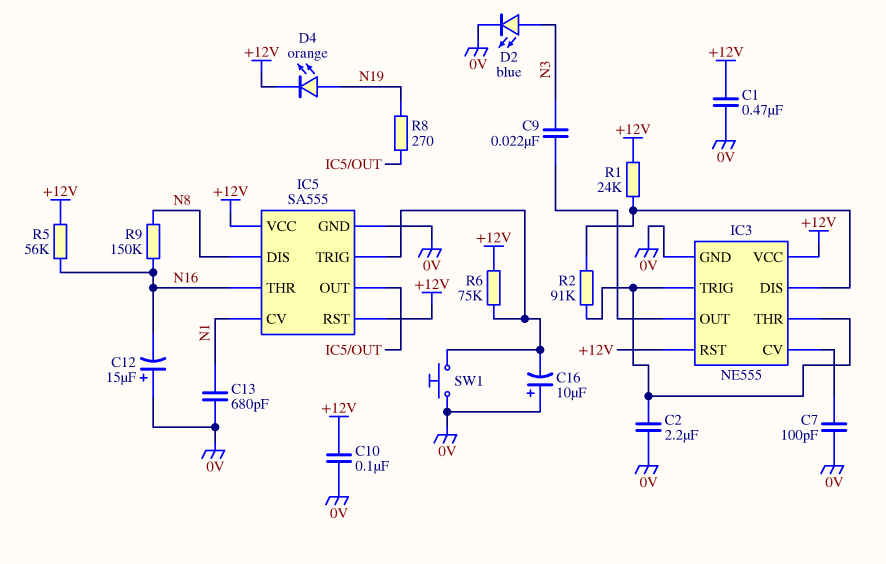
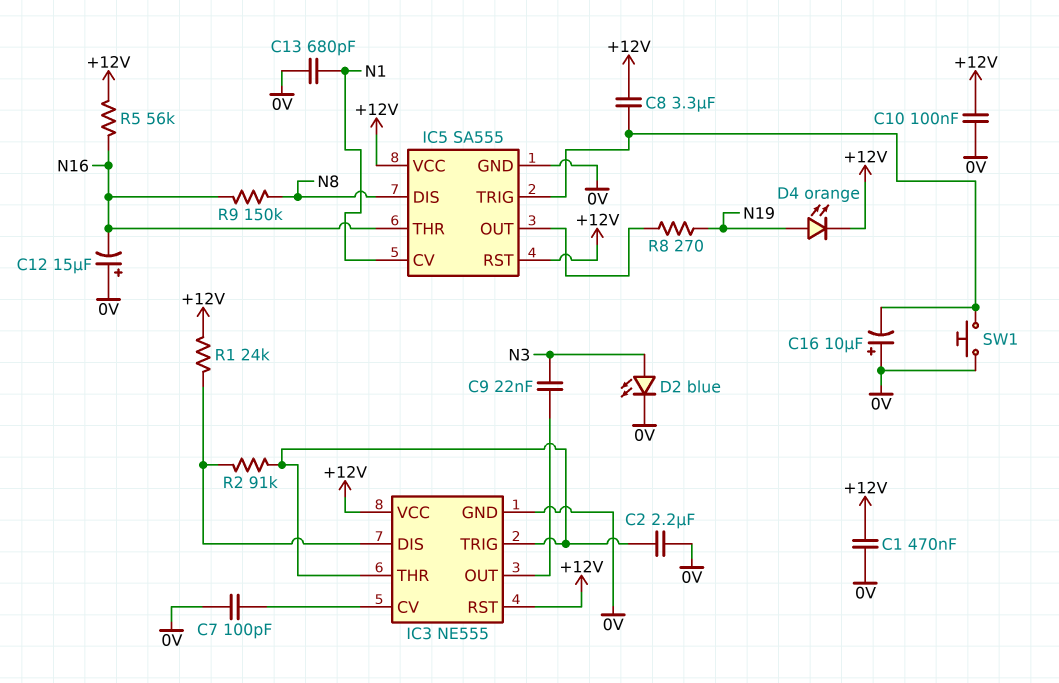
C8: none -> 3.3uF (+12V, IC5/TRIG)
R6: 75k (+12V, IC5/TRIG) -> none

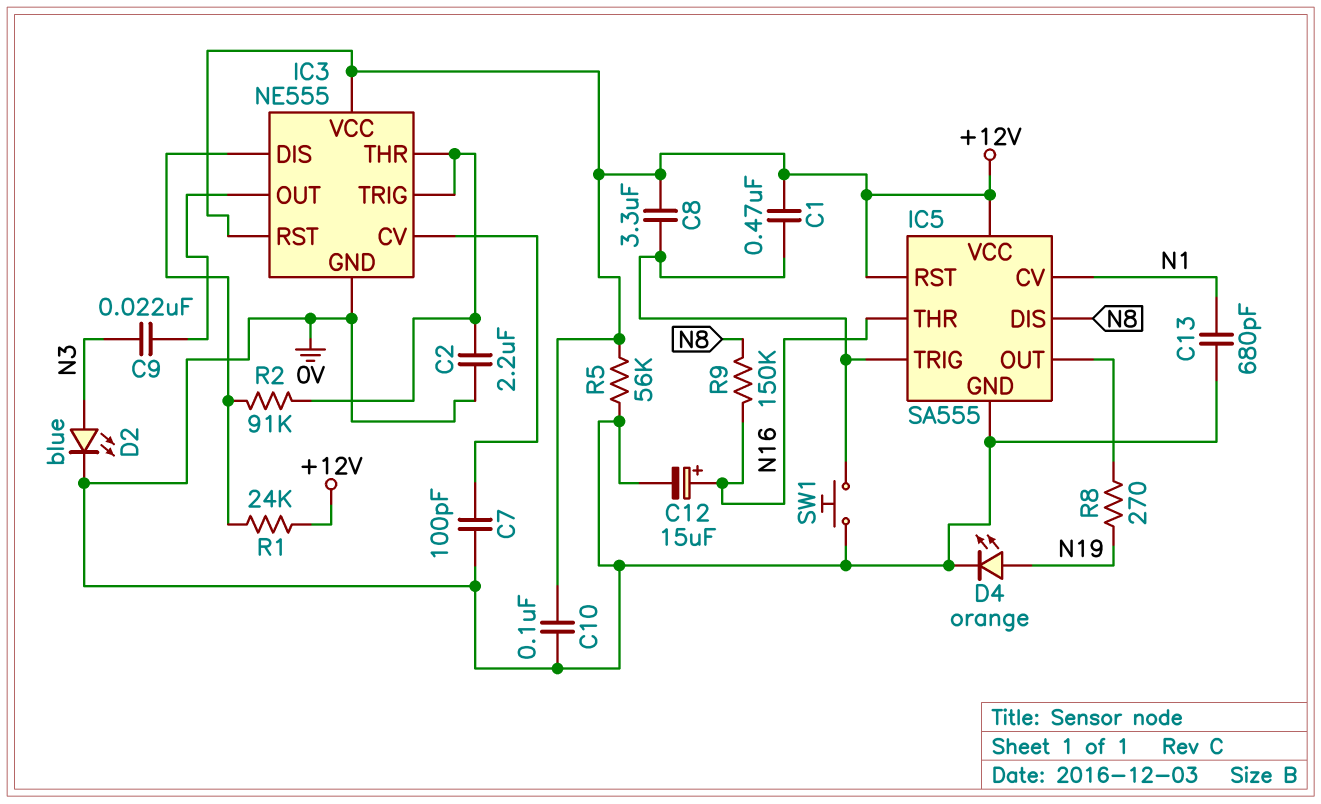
C1: 470nF (+12V, 0V) -> 470nF (+12V, IC5/TRIG)
C12: 15uF (plus 0V, minus N16) -> 15uF (plus N16, minus 0V)
C16: 10uF (plus 0V, minus IC5/TRIG) -> none
D4: LED orange (A N19, K +12V) -> LED orange (A N19, K 0V)
R5: 56k (+12V, N16) -> 56k (+12V, 0V)

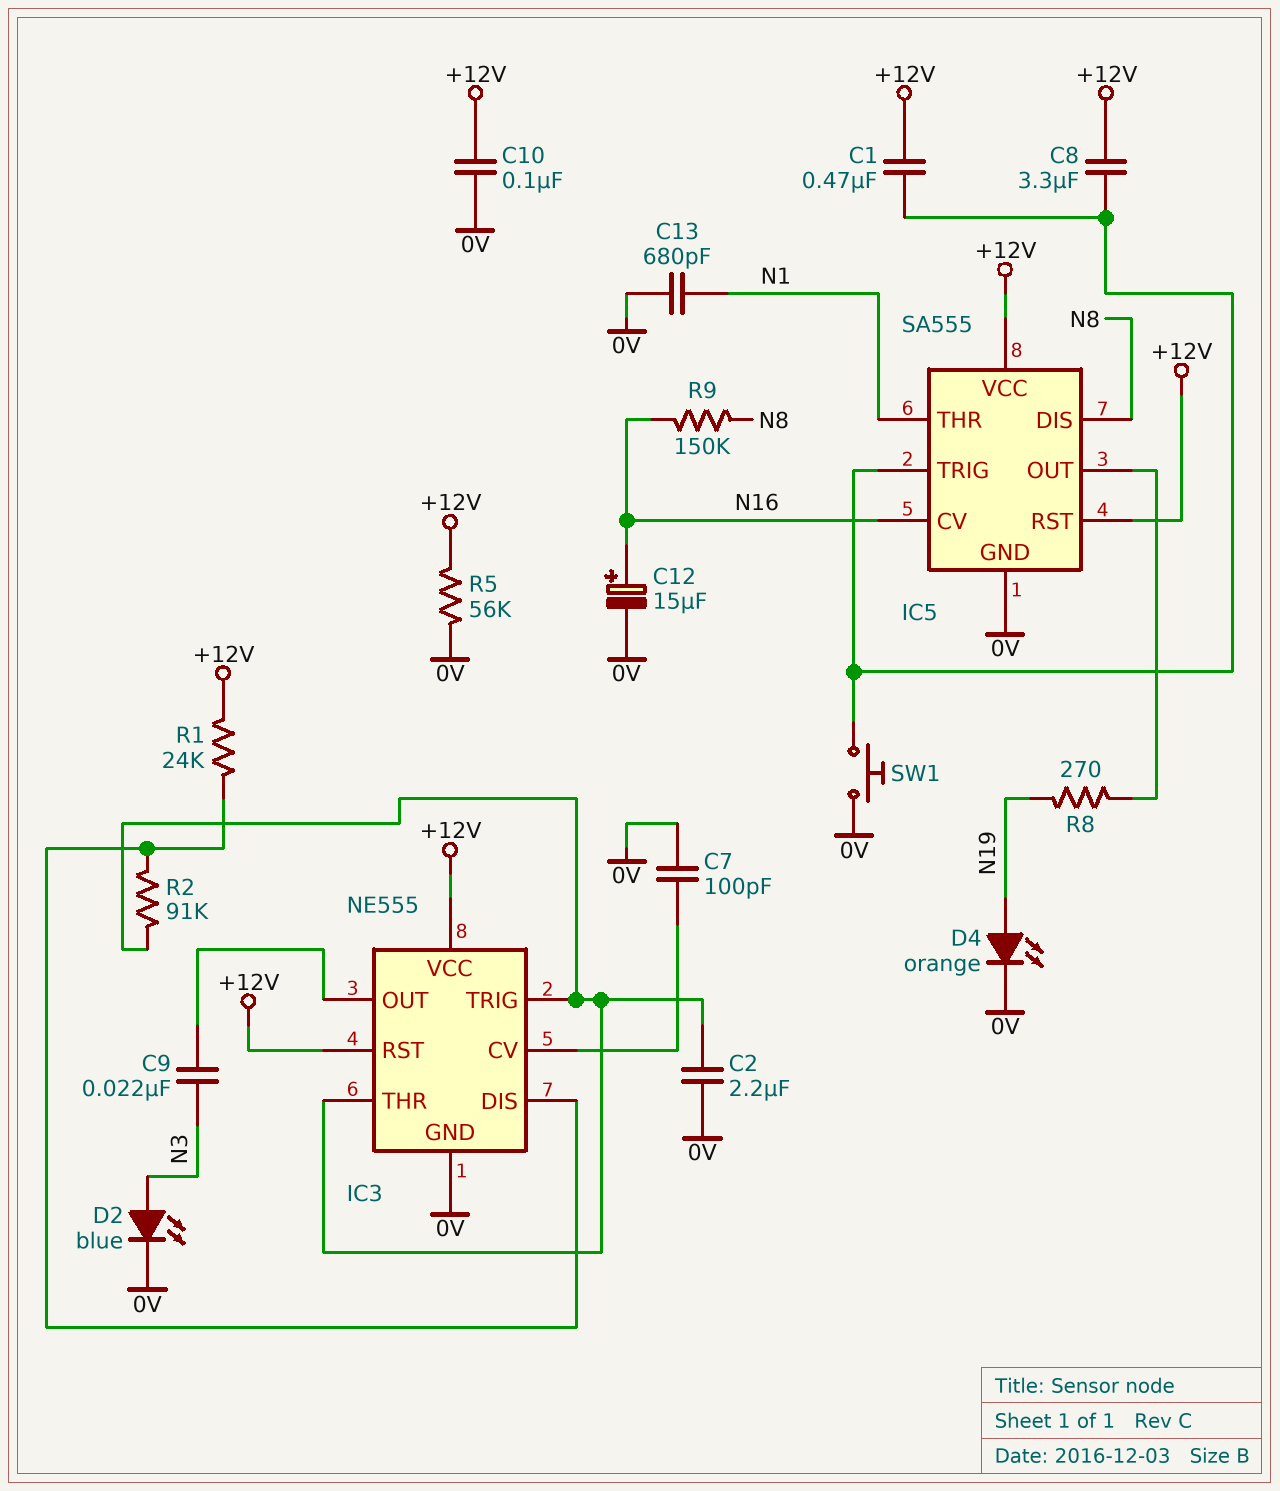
IC5 pin CV: N1 -> N16
IC5 pin THR: N16 -> N1

